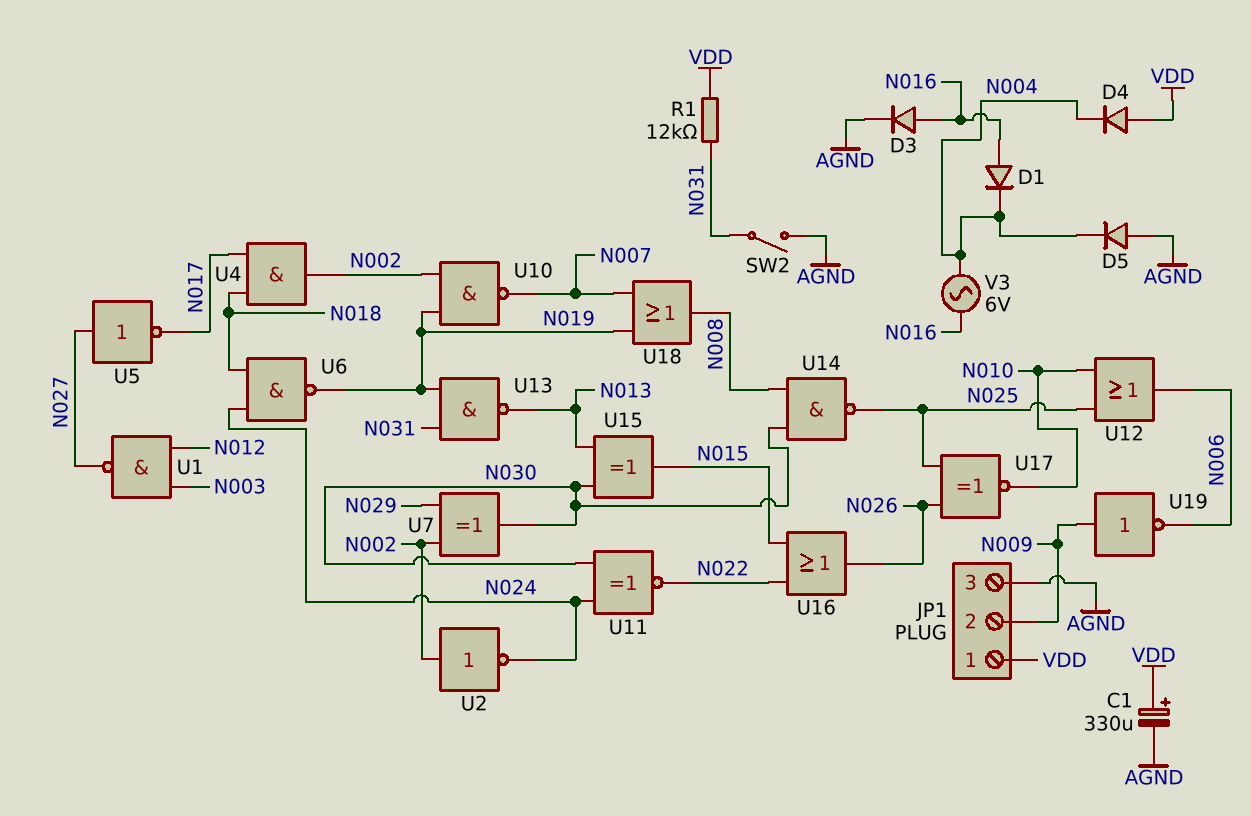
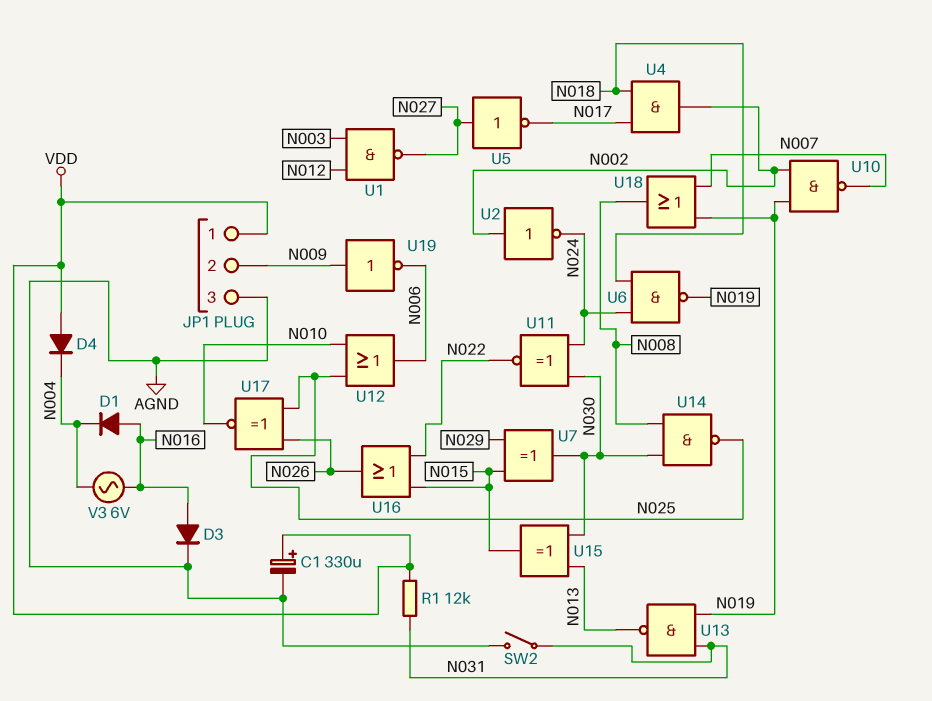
D5: diode (A AGND, K N004) -> none
U7: XOR (in N002, in N029, out N030) -> XOR (in N015, in N029, out N030)

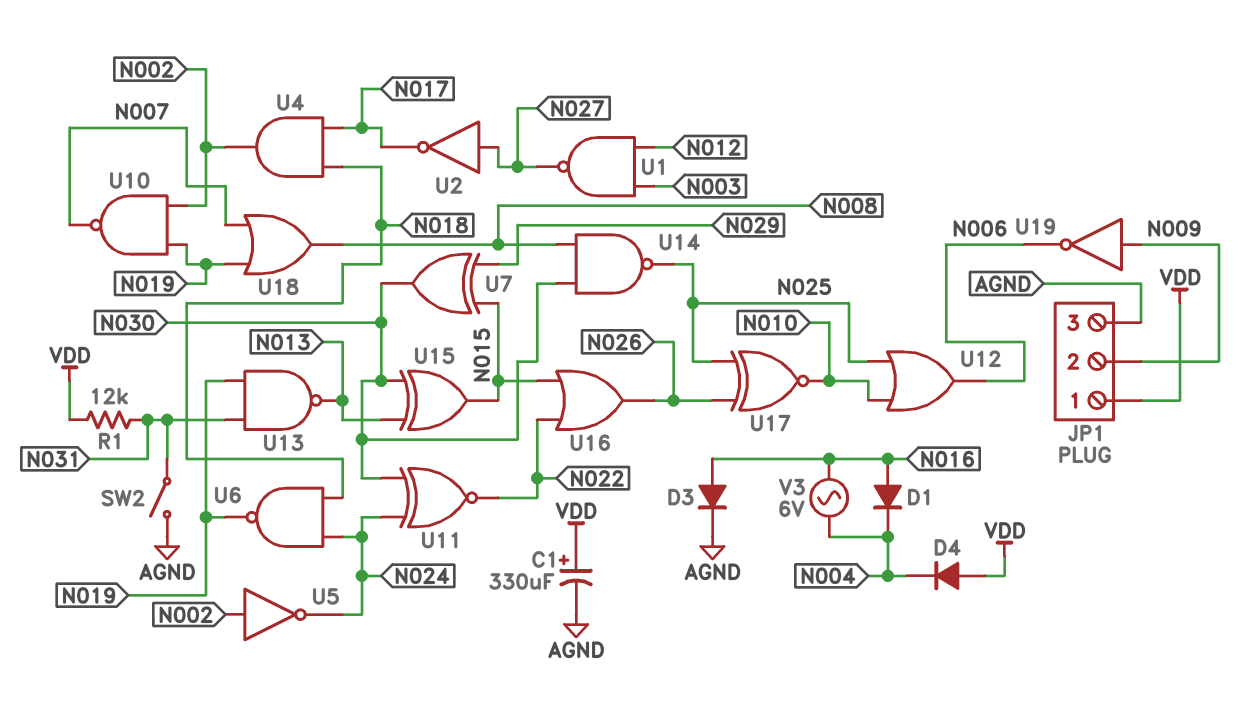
U2: NOT (in N002, out N024) -> NOT (in N027, out N017)
U5: NOT (in N027, out N017) -> NOT (in N002, out N024)

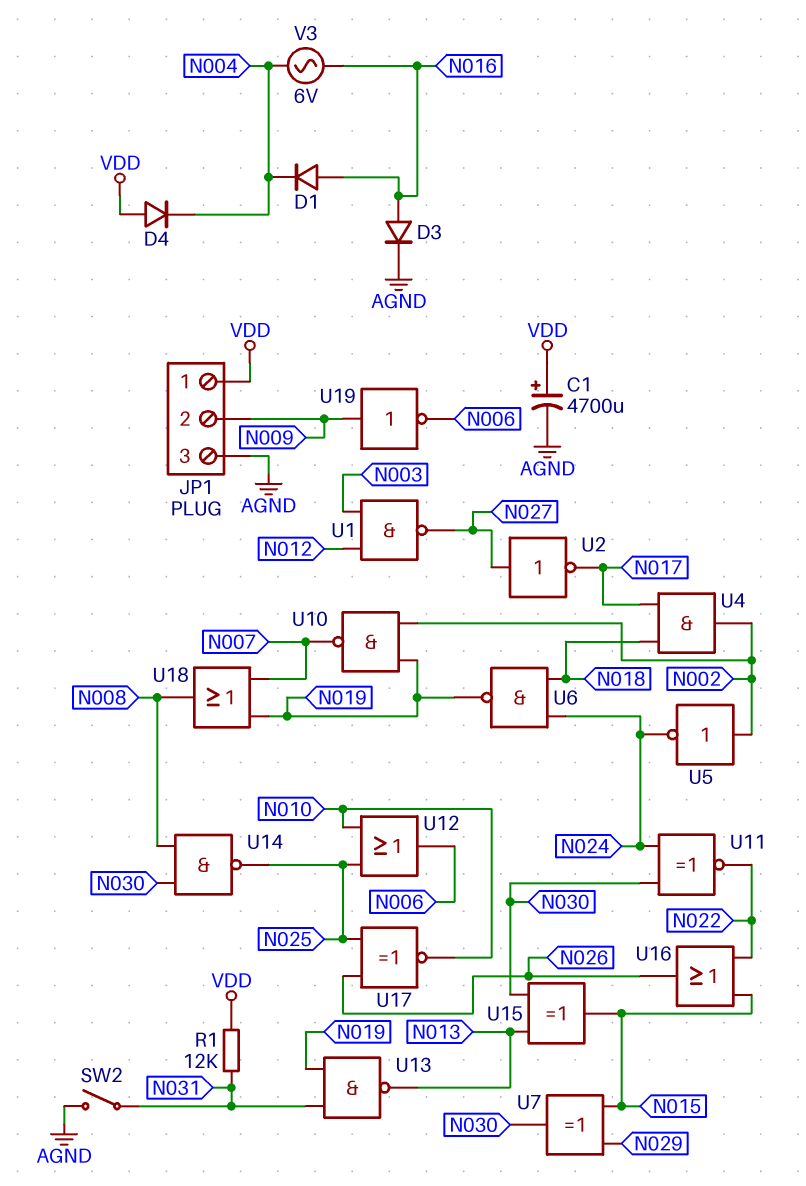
C1: 330uF (plus VDD, minus AGND) -> 4700uF (plus VDD, minus AGND)

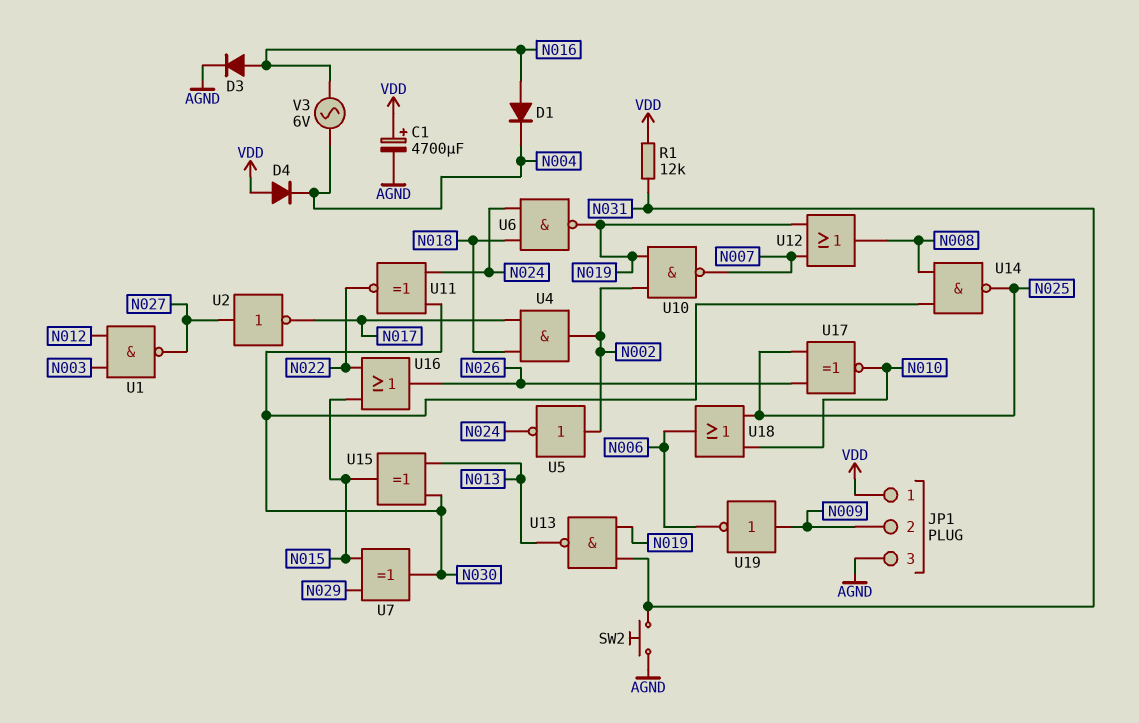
SW2: switch (AGND, N031) -> button (AGND, N031)
U12: OR (in N010, in N025, out N006) -> OR (in N007, in N019, out N008)
U18: OR (in N007, in N019, out N008) -> OR (in N010, in N025, out N006)

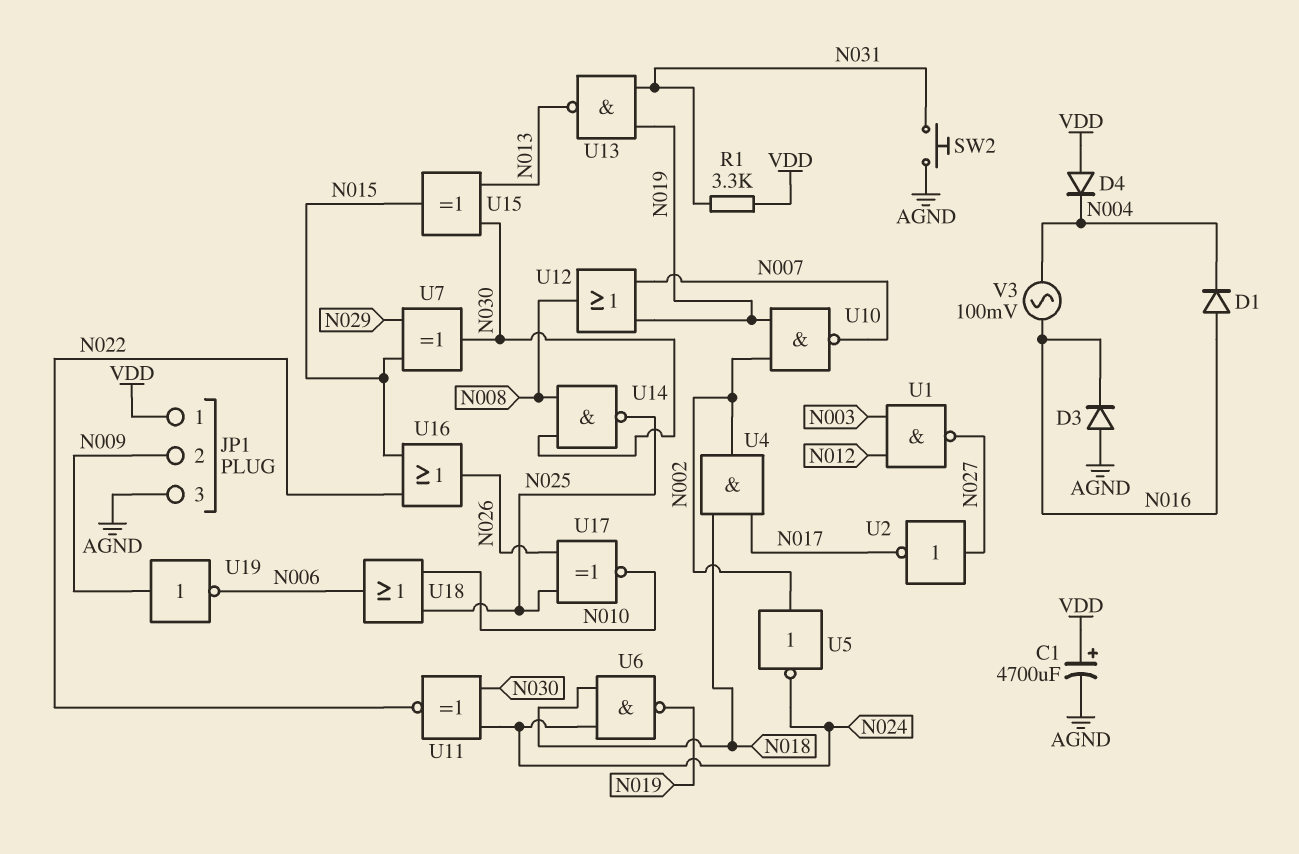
D3: diode (A N016, K AGND) -> diode (A AGND, K N016)
R1: 12k (N031, VDD) -> 3.3k (N031, VDD)
V3: AC 6V (N004, N016) -> AC 100mV (N004, N016)

